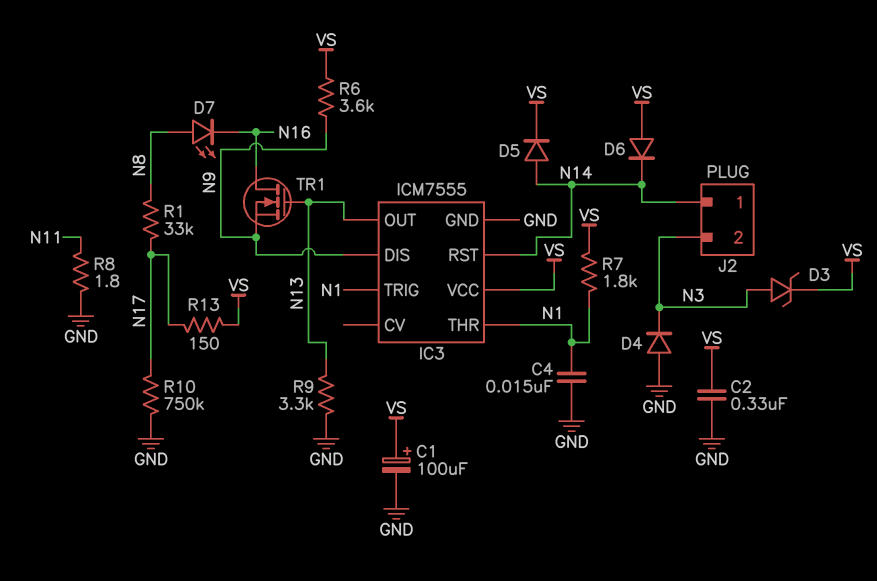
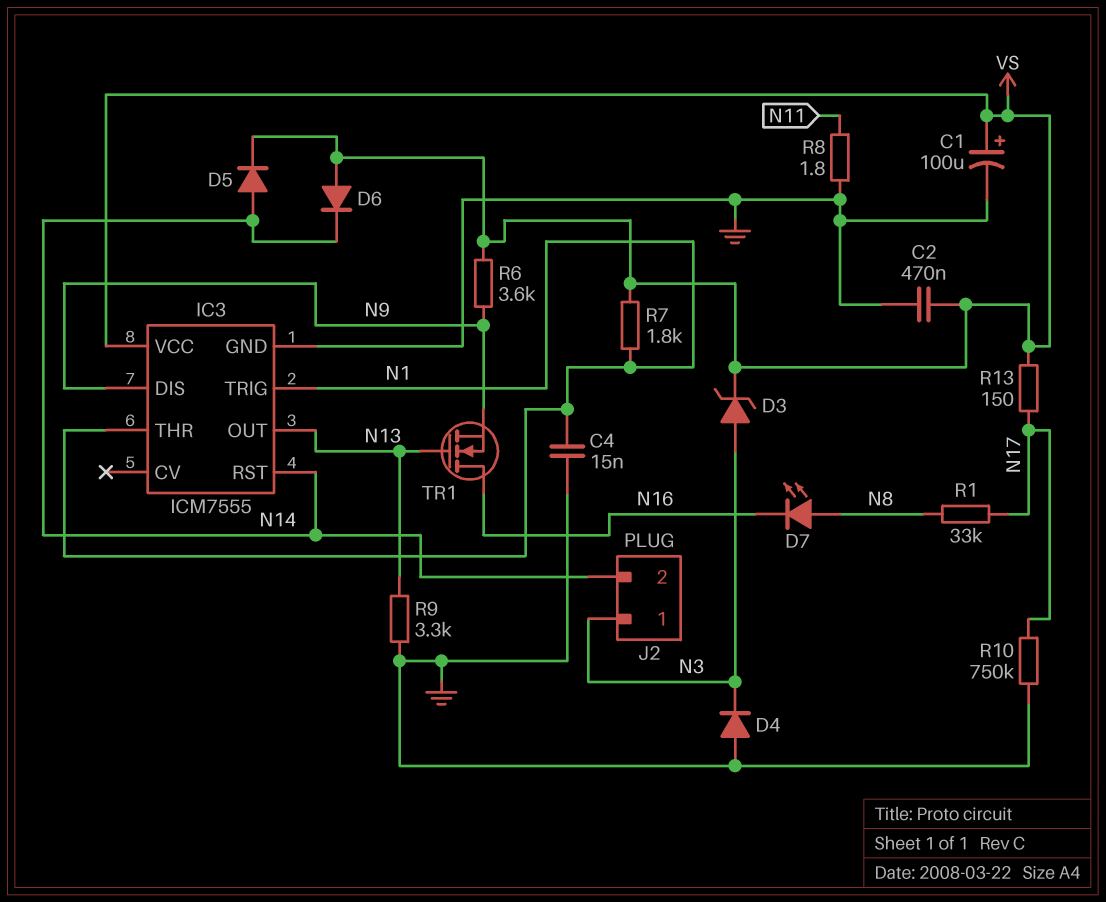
C2: 330nF (GND, VS) -> 470nF (GND, VS)
J2 pin 1: N14 -> N3
J2 pin 2: N3 -> N14

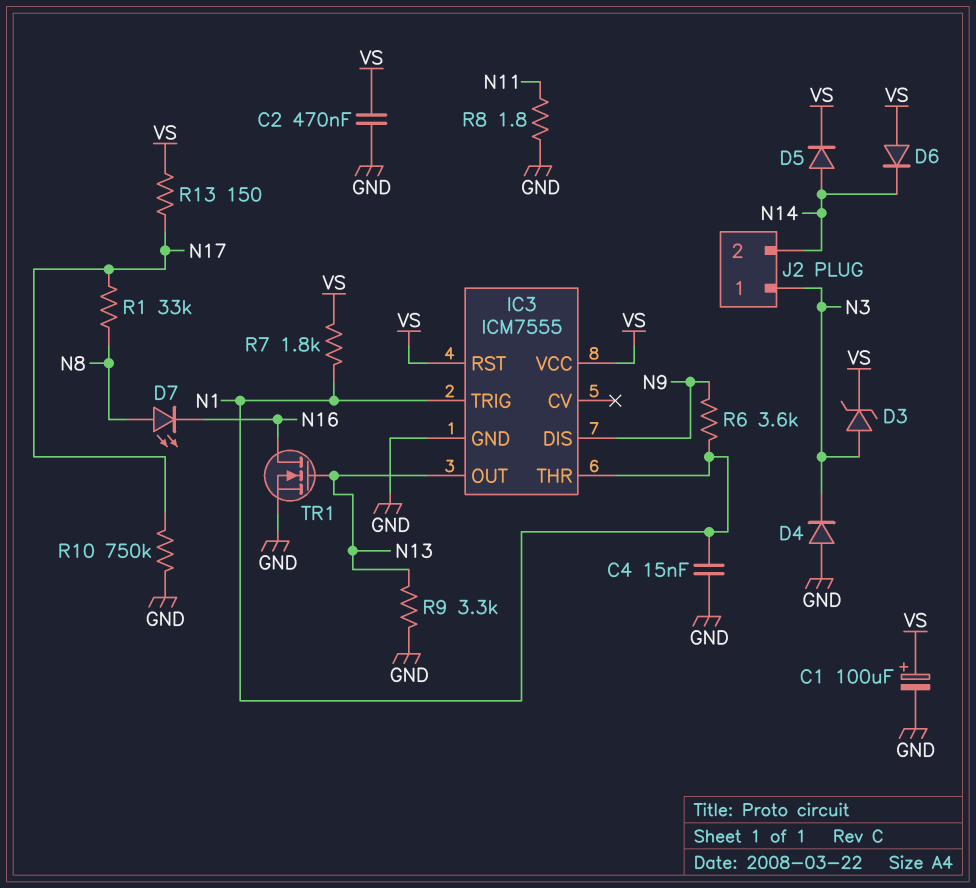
IC3 pin RST: N14 -> VS
R6: 3.6k (N9, VS) -> 3.6k (N1, N9)
TR1: NMOS (G N13, D N16, S N9) -> NMOS (G N13, D N16, S GND)

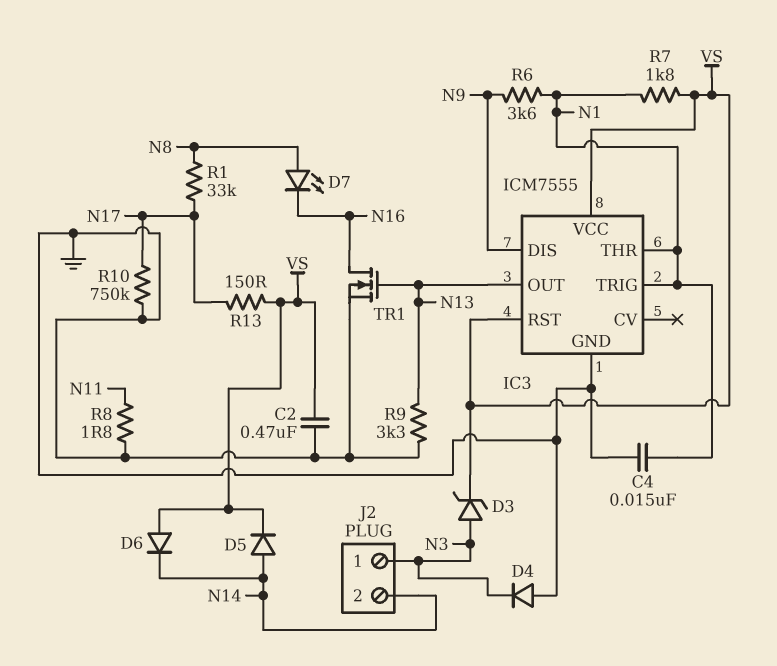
C1: 100uF (plus VS, minus GND) -> none

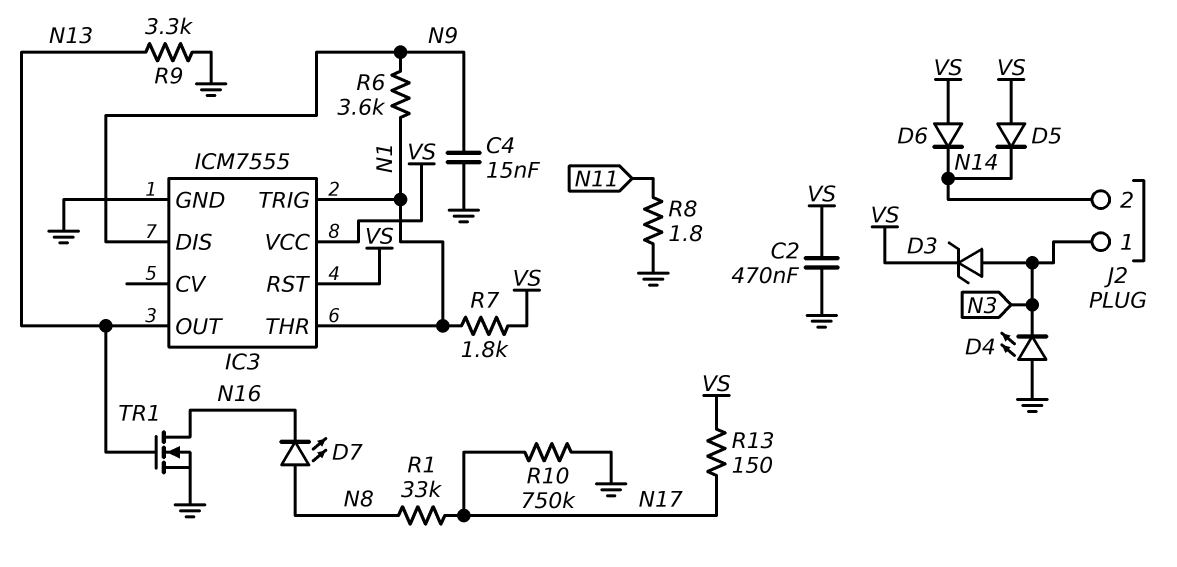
C4: 15nF (GND, N1) -> 15nF (GND, N9)
D4: diode (A GND, K N3) -> LED (A GND, K N3)
D5: diode (A N14, K VS) -> diode (A VS, K N14)

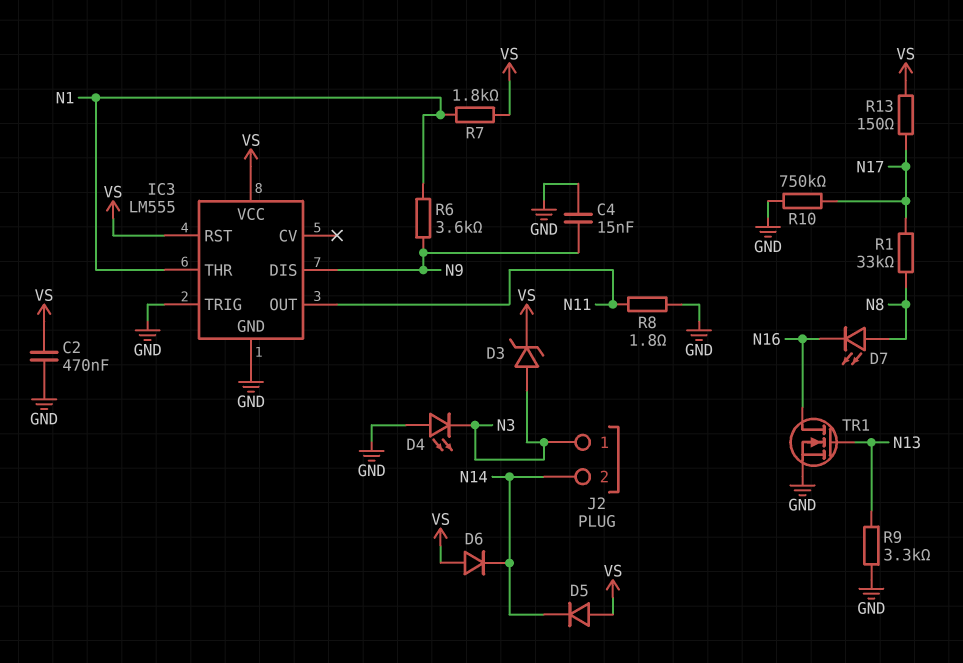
IC3: ICM7555 -> LM555
IC3 pin OUT: N13 -> N11
IC3 pin TRIG: N1 -> GND

